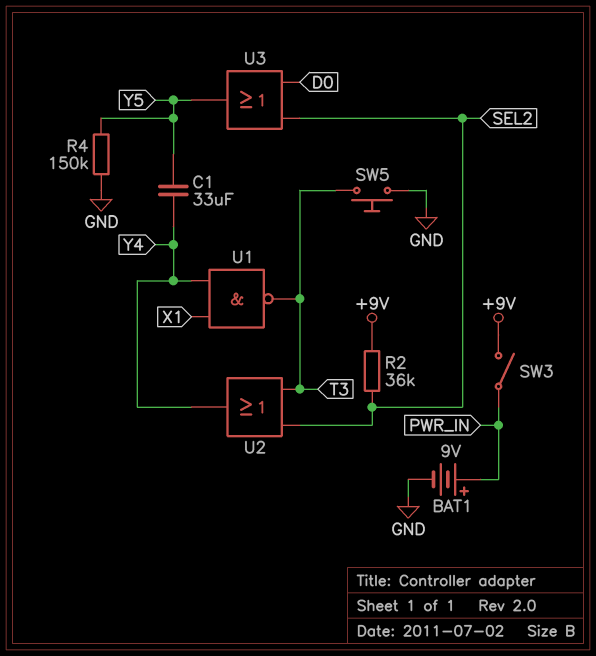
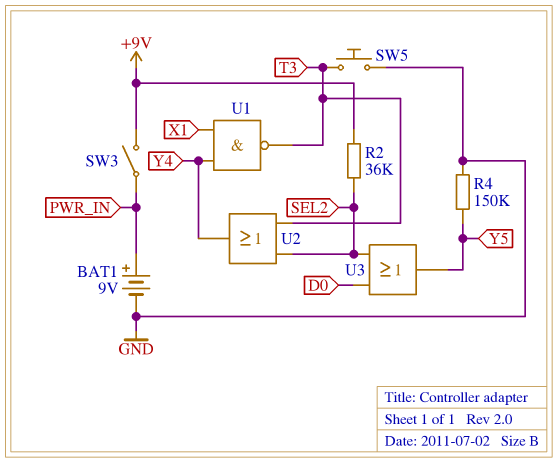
C1: 33uF (Y4, Y5) -> none

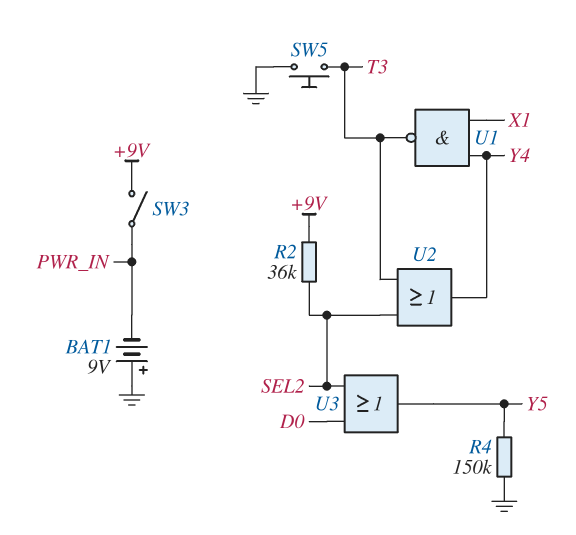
BAT1: 9V (plus PWR_IN, minus GND) -> 9V (plus GND, minus PWR_IN)

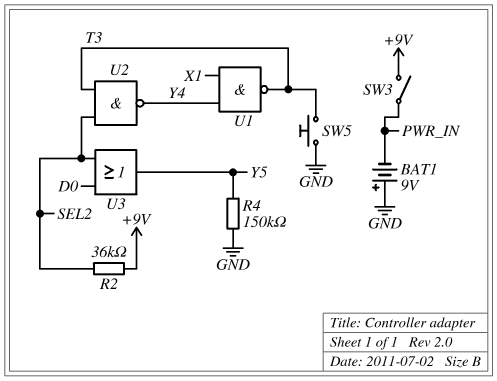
U2: OR (in SEL2, in T3, out Y4) -> NAND (in SEL2, in T3, out Y4)

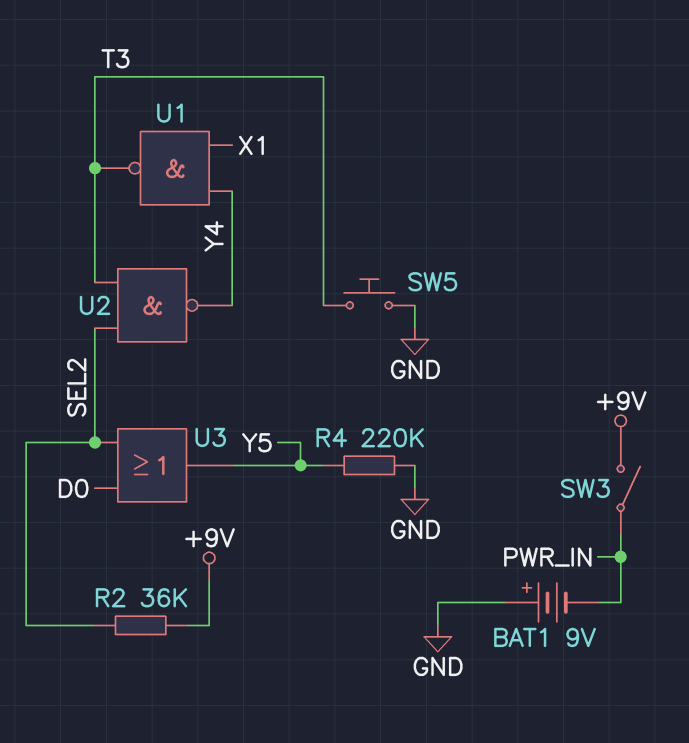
R4: 150k (GND, Y5) -> 220k (GND, Y5)

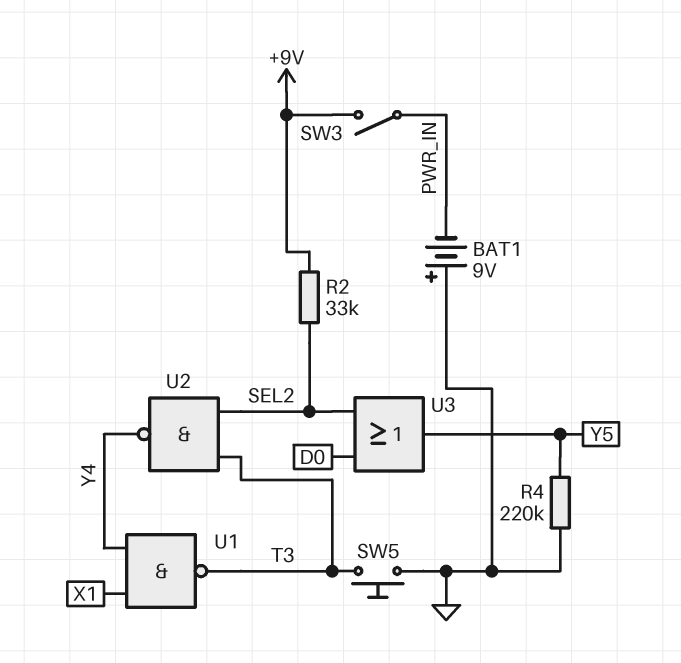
R2: 36k (+9V, SEL2) -> 33k (+9V, SEL2)

